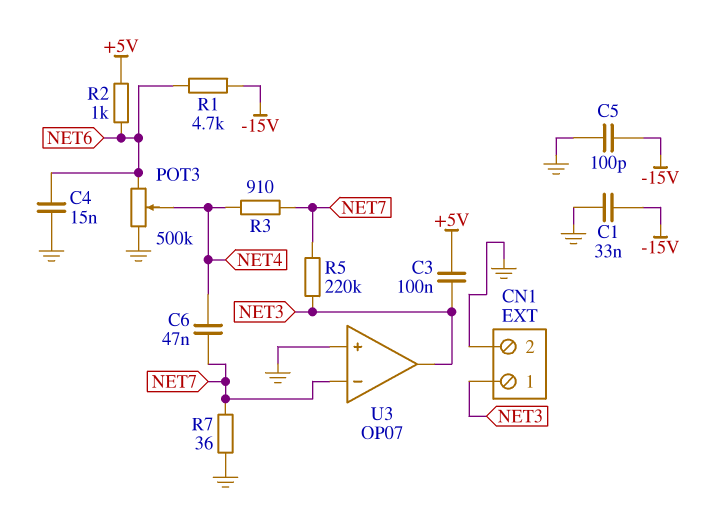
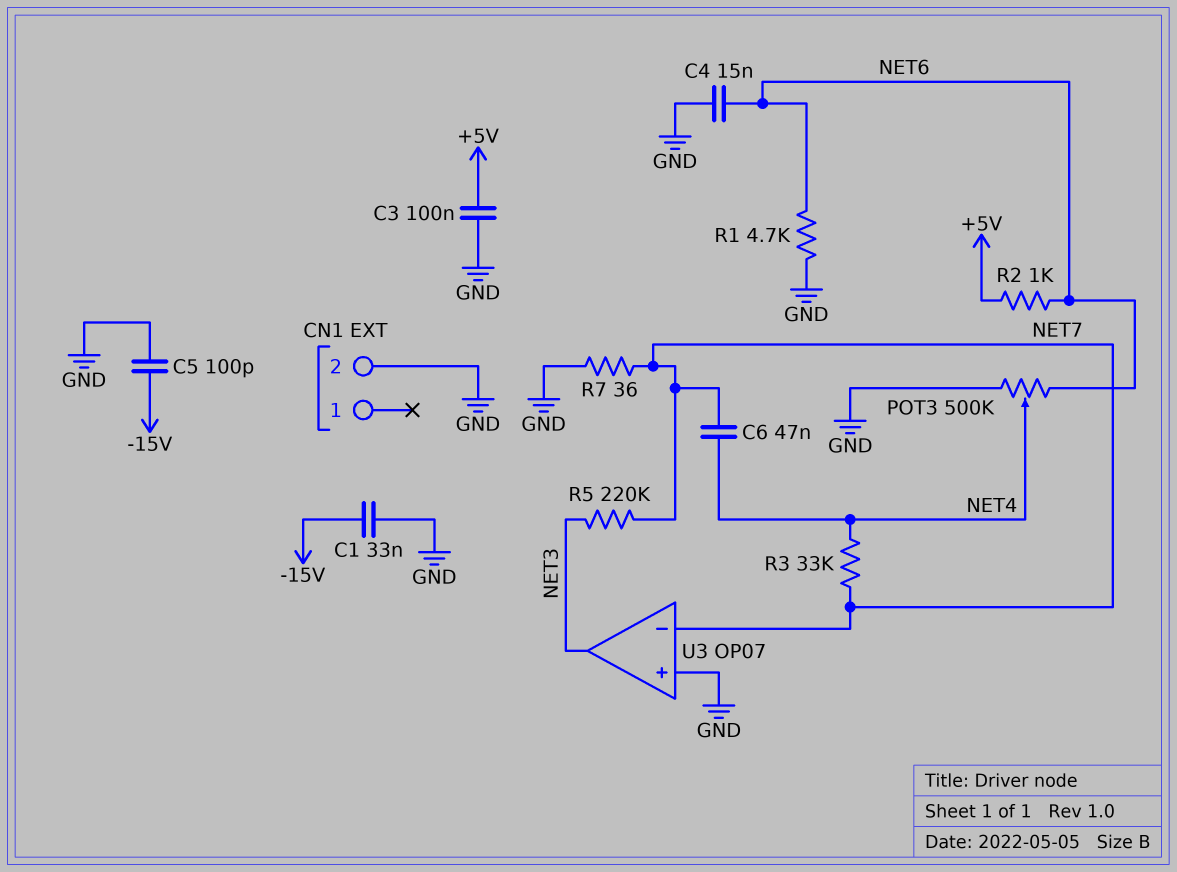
C3: 100nF (+5V, NET3) -> 100nF (+5V, GND)
CN1 pin 1: NET3 -> none
R1: 4.7k (-15V, NET6) -> 4.7k (GND, NET6)
R3: 910 (NET4, NET7) -> 33k (NET4, NET7)

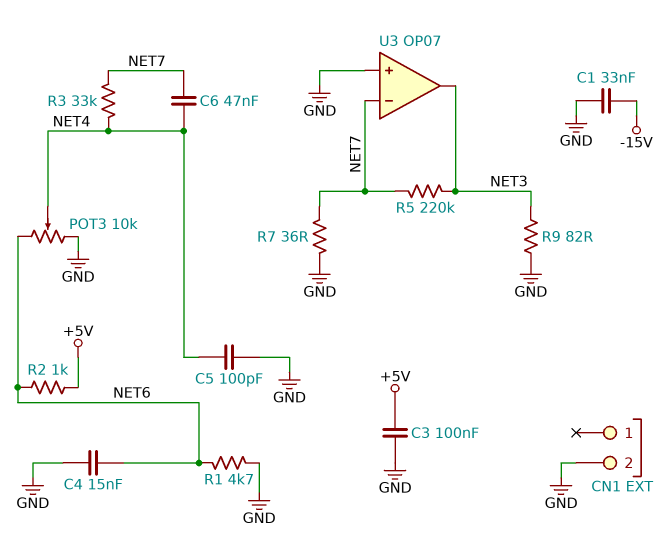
C5: 100pF (-15V, GND) -> 100pF (GND, NET4)
POT3: 500k (GND, NET6, wiper NET4) -> 10k (GND, NET6, wiper NET4)
R9: none -> 82 (GND, NET3)

